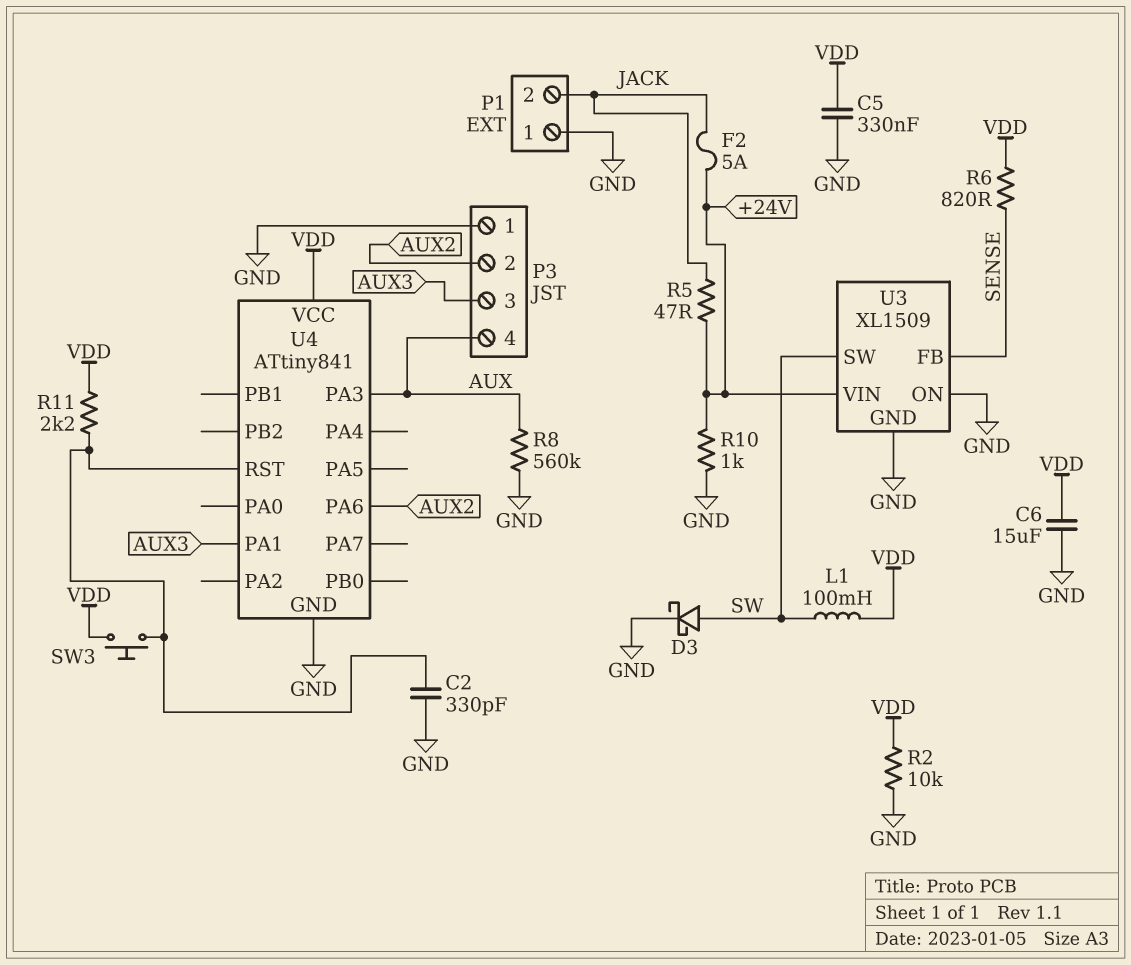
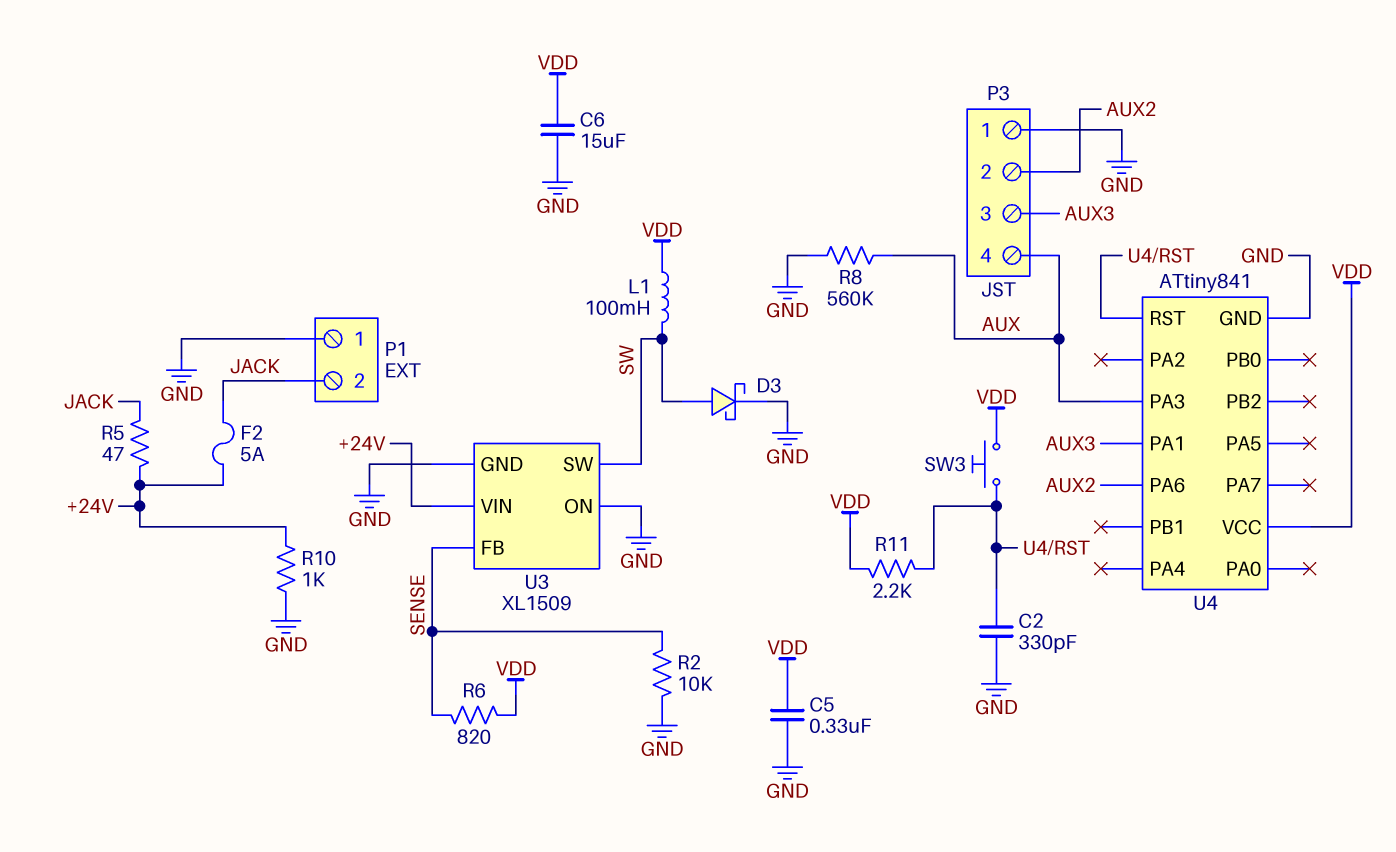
R2: 10k (GND, VDD) -> 10k (GND, SENSE)

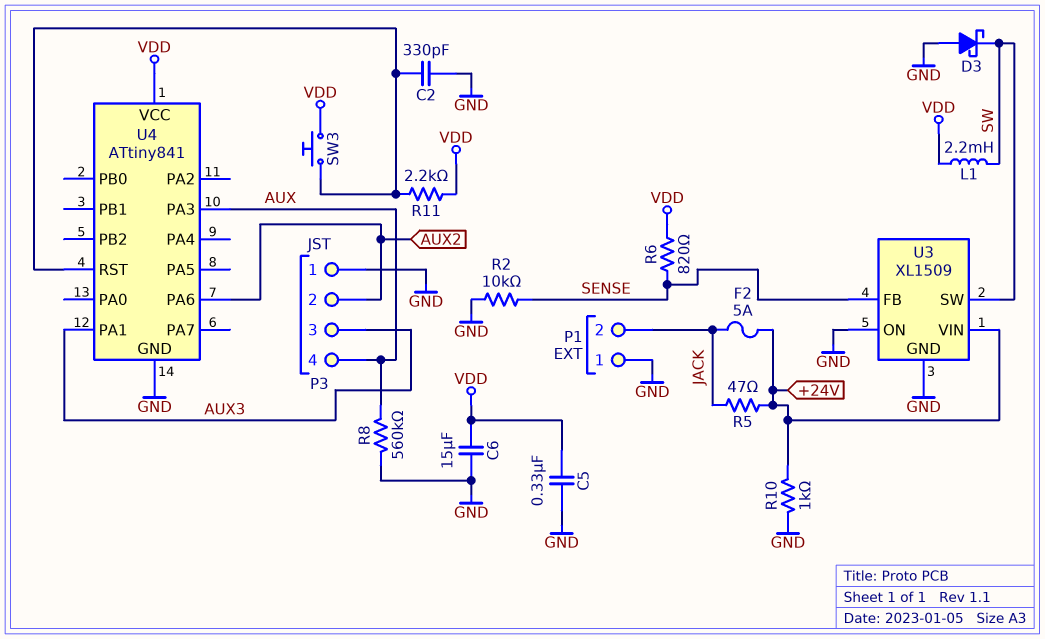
D3: schottky (A SW, K GND) -> schottky (A GND, K SW)
L1: 100mH (SW, VDD) -> 2.2mH (SW, VDD)

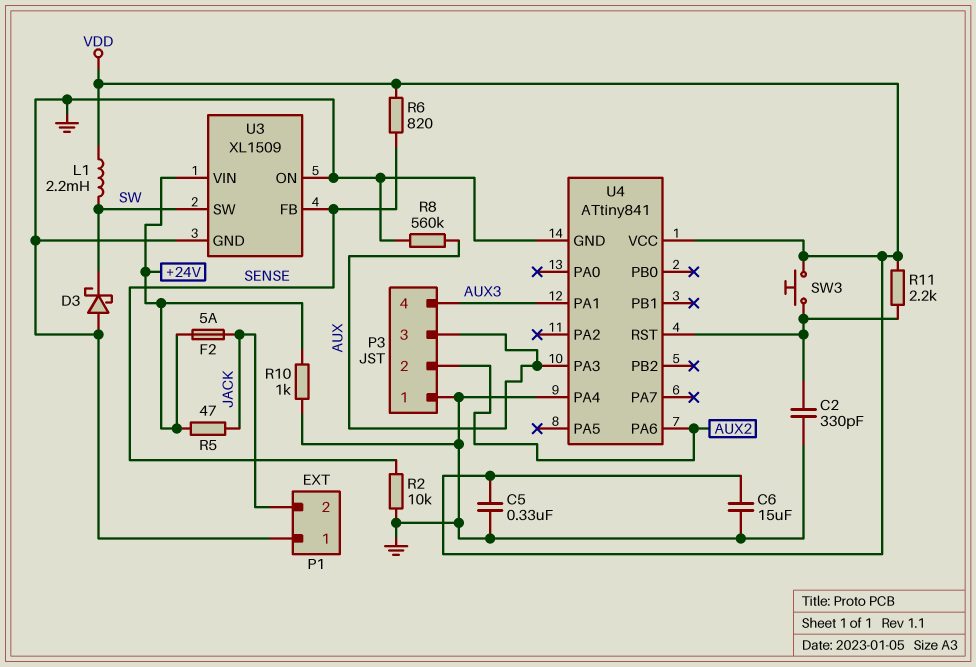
P3 pin 3: AUX3 -> AUX
P3 pin 4: AUX -> AUX3
U4 pin PA4: none -> GND

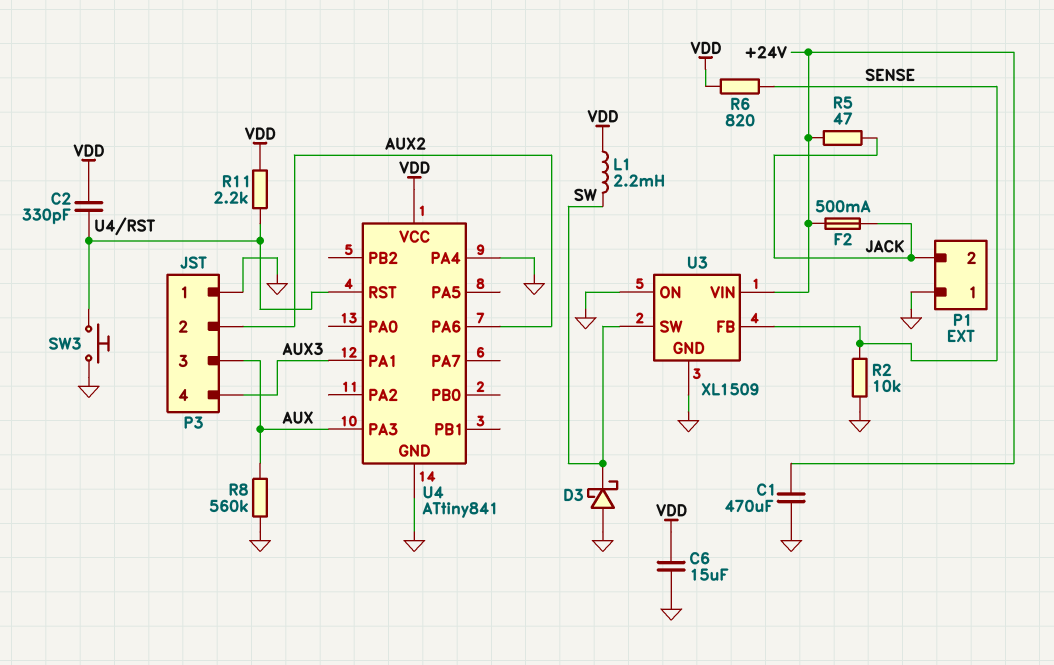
C1: none -> 470uF (+24V, GND)
C2: 330pF (GND, U4/RST) -> 330pF (U4/RST, VDD)
C5: 330nF (GND, VDD) -> none
F2: 5A (+24V, JACK) -> 500mA (+24V, JACK)
R10: 1k (+24V, GND) -> none
SW3: button (U4/RST, VDD) -> button (GND, U4/RST)

